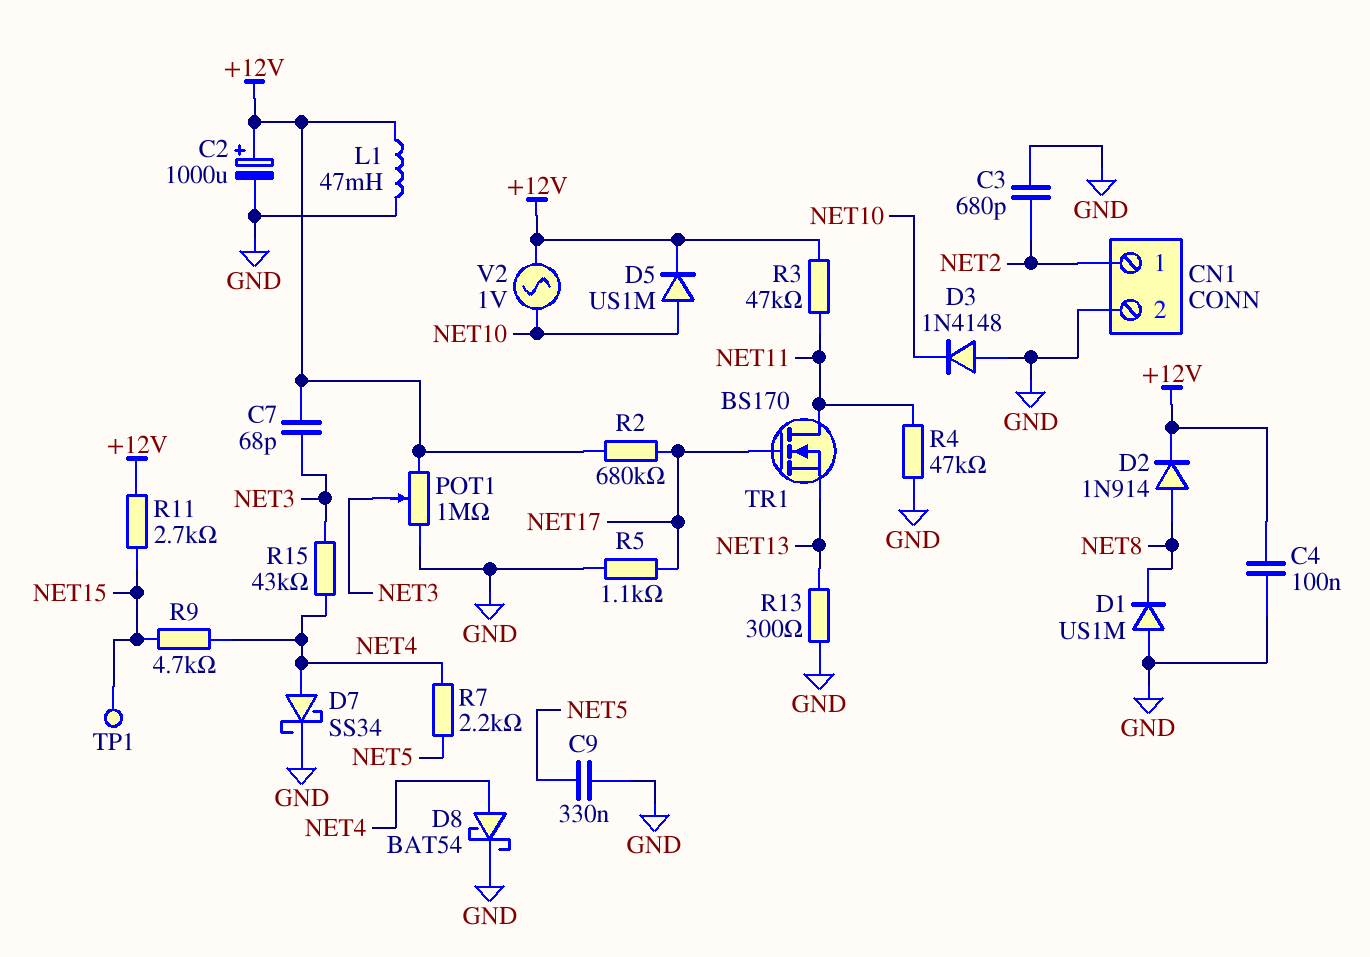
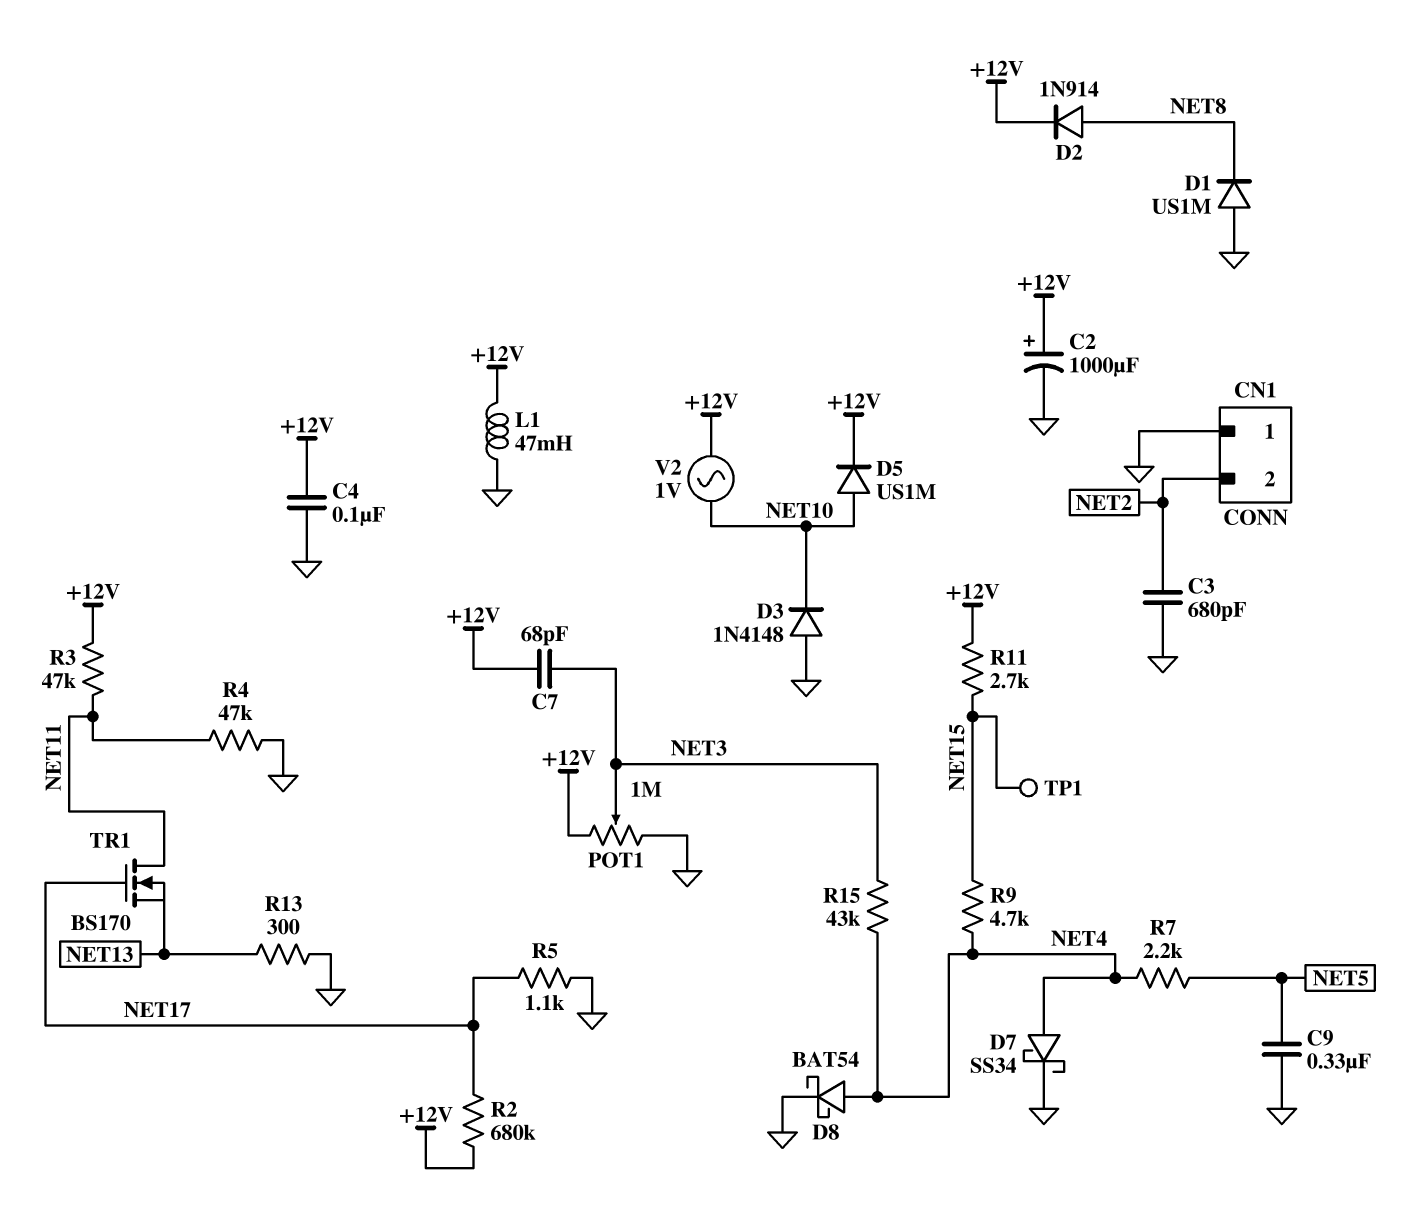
CN1 pin 1: NET2 -> GND
CN1 pin 2: GND -> NET2

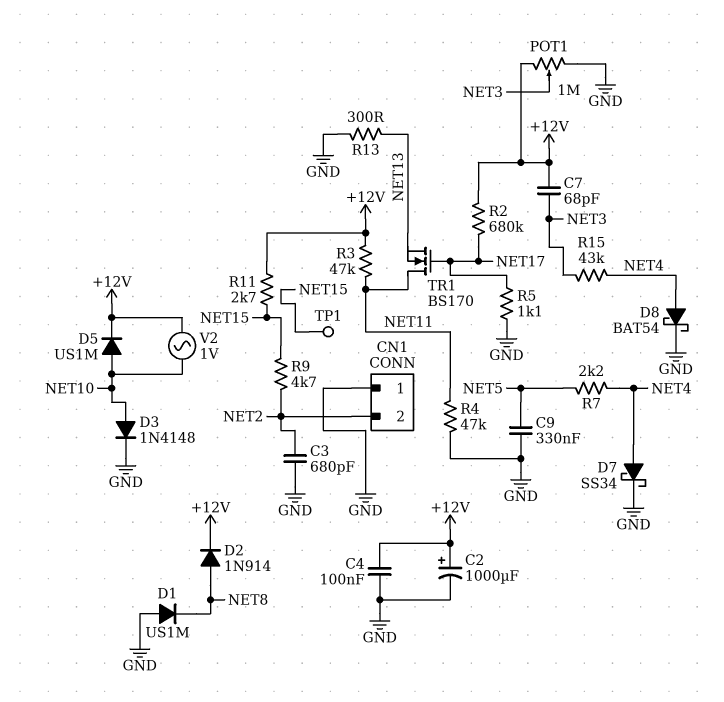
D3: diode 1N4148 (A GND, K NET10) -> diode 1N4148 (A NET10, K GND)
L1: 47mH (+12V, GND) -> none
R9: 4.7k (NET4, NET15) -> 4.7k (NET2, NET15)

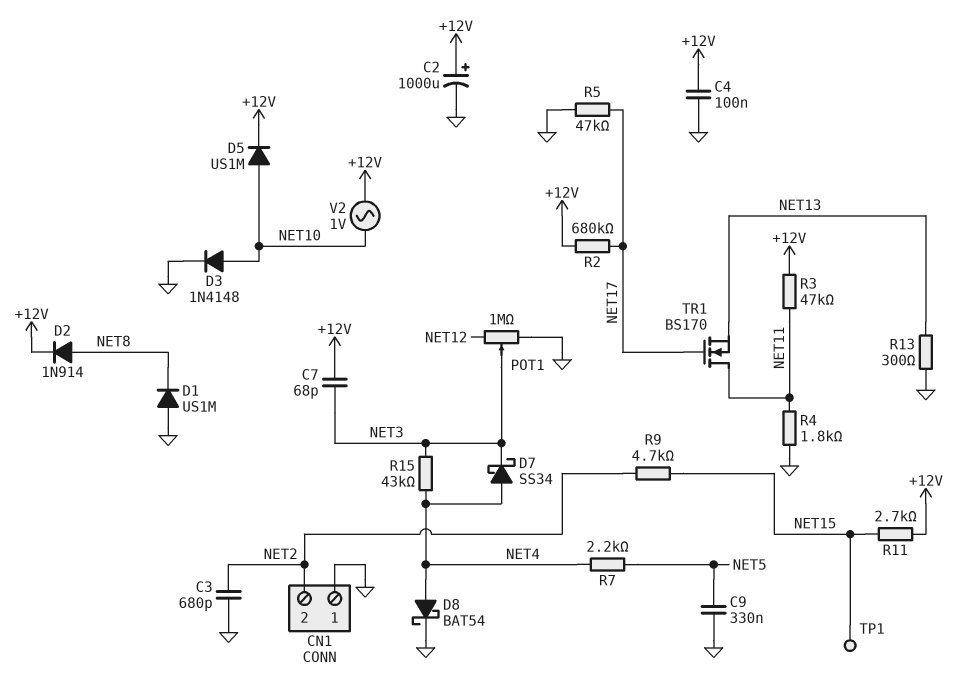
D7: schottky SS34 (A NET4, K GND) -> schottky SS34 (A NET4, K NET3)
POT1: 1M (+12V, GND, wiper NET3) -> 1M (GND, NET12, wiper NET3)
R4: 47k (GND, NET11) -> 1.8k (GND, NET11)
R5: 1.1k (GND, NET17) -> 47k (GND, NET17)

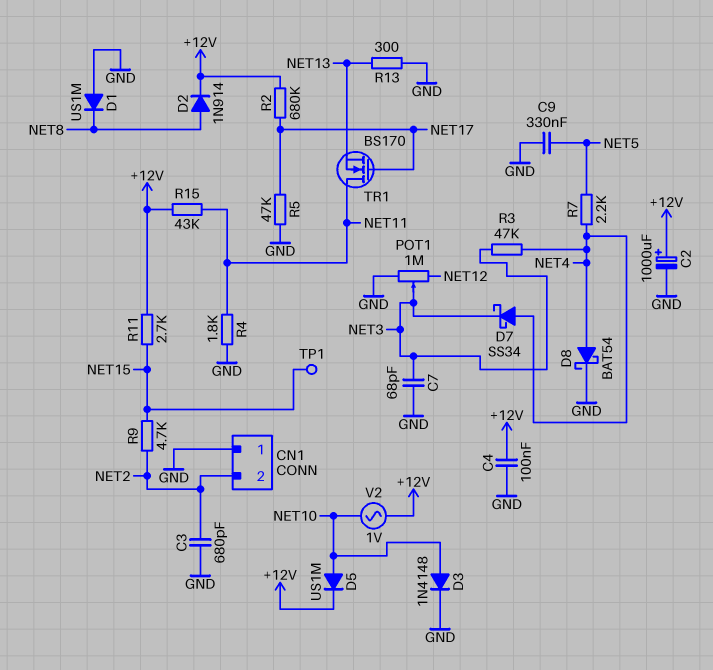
C7: 68pF (+12V, NET3) -> 68pF (GND, NET3)
R3: 47k (+12V, NET11) -> 47k (NET3, NET4)
R15: 43k (NET3, NET4) -> 43k (+12V, NET11)

